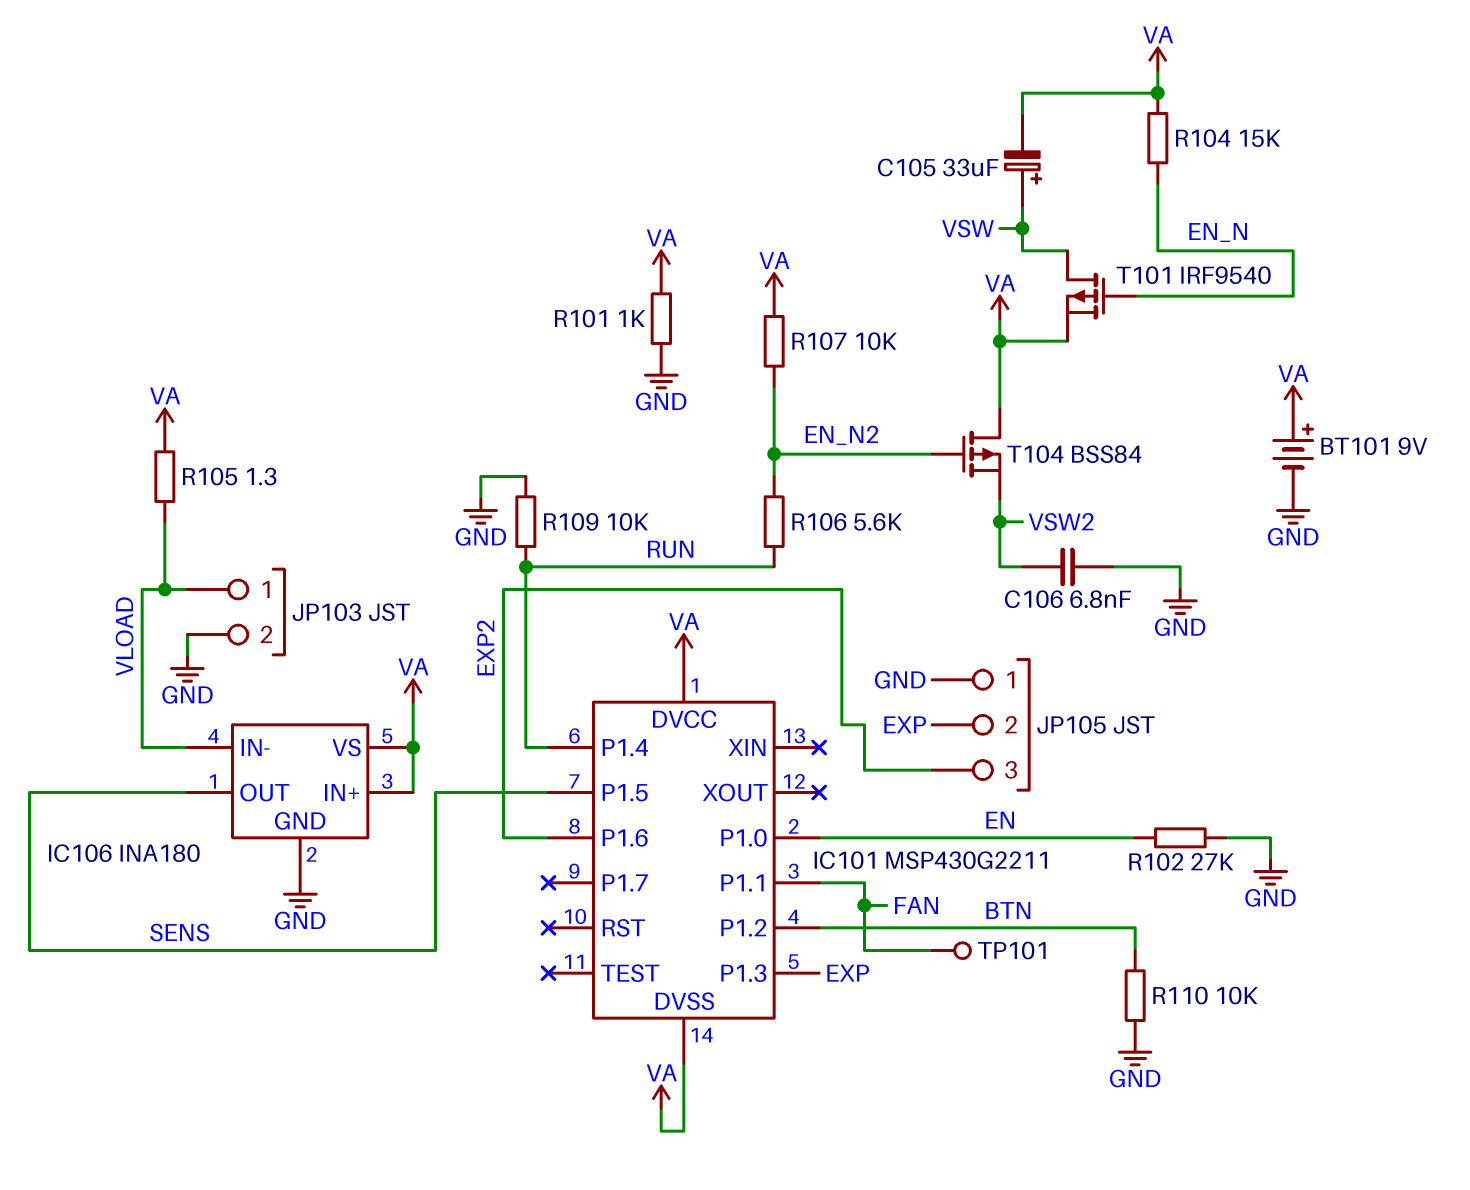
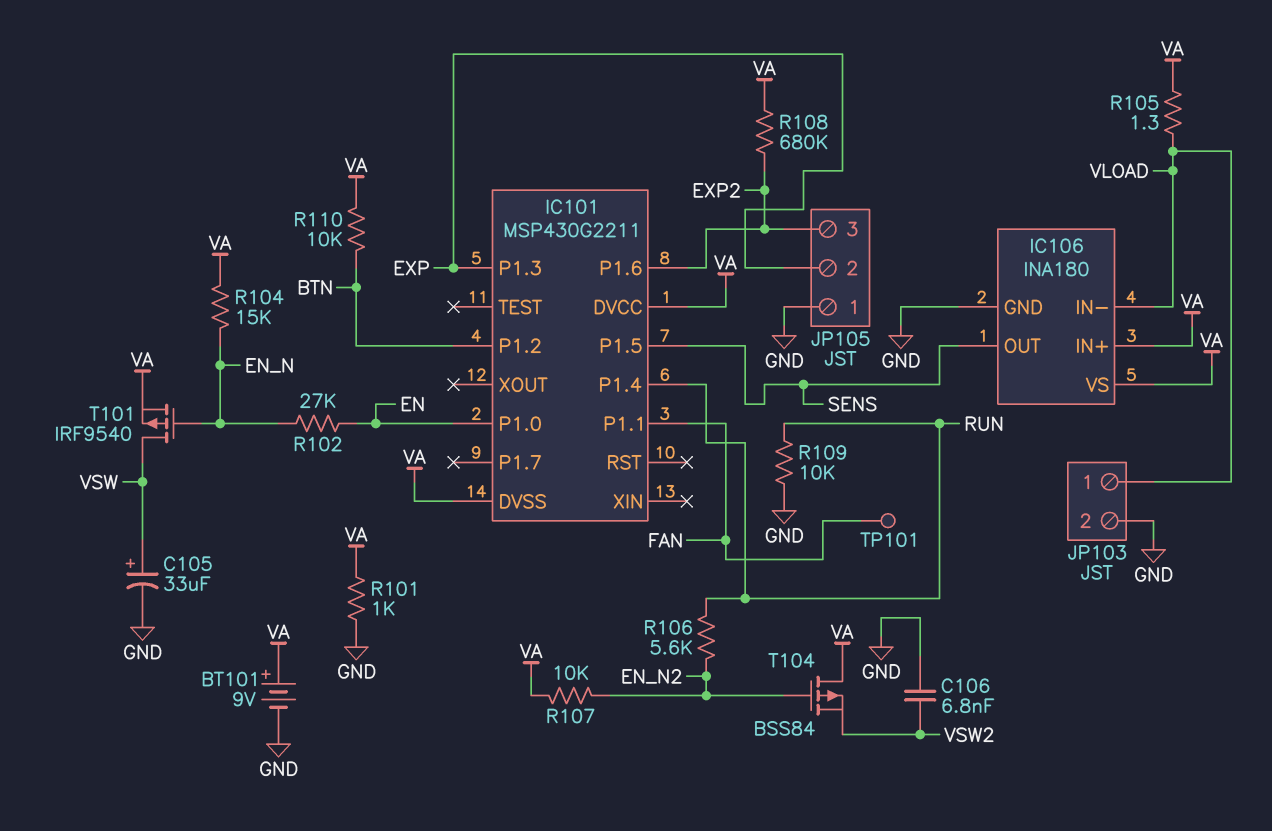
C105: 33uF (plus VSW, minus VA) -> 33uF (plus VSW, minus GND)
R102: 27k (EN, GND) -> 27k (EN, EN_N)
R108: none -> 680k (EXP2, VA)
R110: 10k (BTN, GND) -> 10k (BTN, VA)

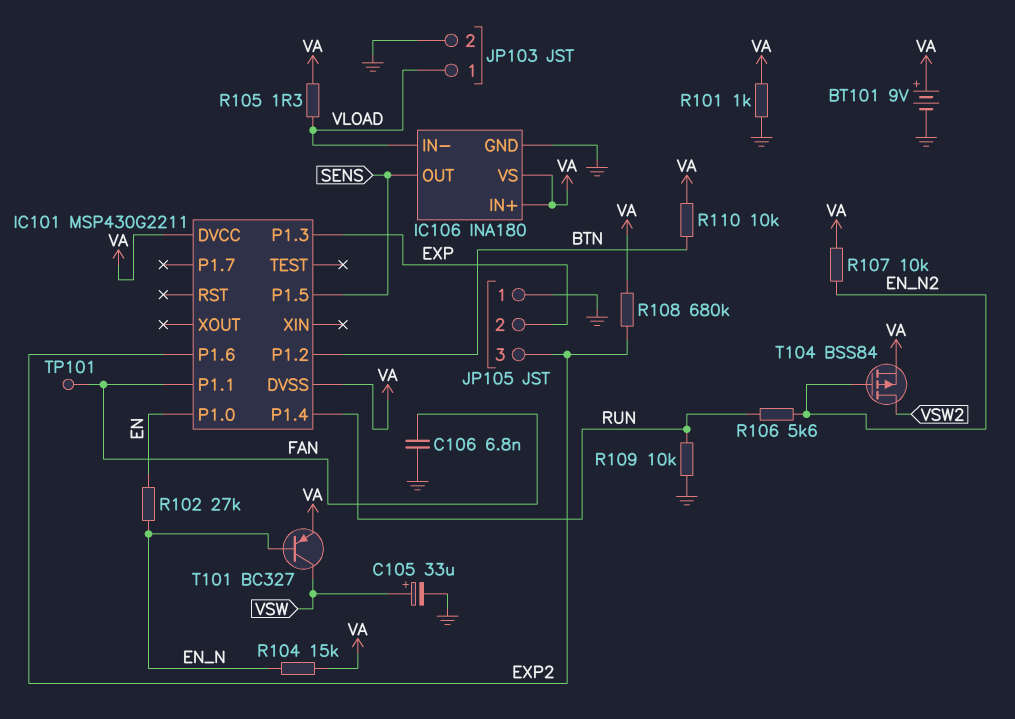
C106: 6.8nF (GND, VSW2) -> 6.8nF (FAN, GND)
T101: PMOS IRF9540 (G EN_N, D VSW, S VA) -> PNP BC327 (B EN_N, C VSW, E VA)
T104: PMOS BSS84 (G EN_N2, D VA, S VSW2) -> PMOS BSS84 (G EN_N2, D VSW2, S VA)

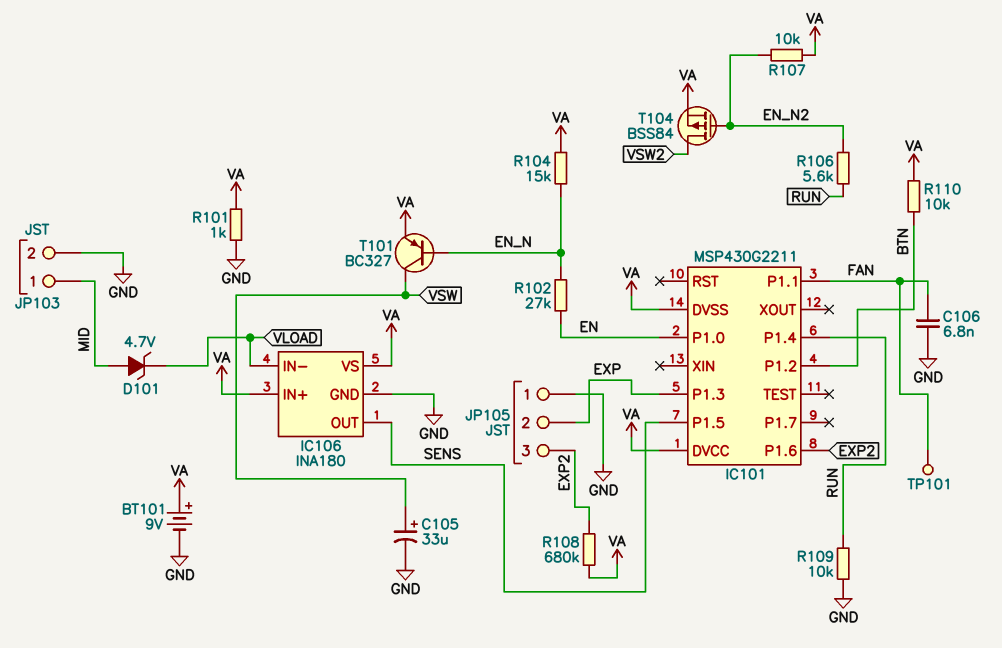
D101: none -> zener 4.7V (A MID, K VLOAD)
JP103 pin 1: VLOAD -> MID
R105: 1.3 (VA, VLOAD) -> none

